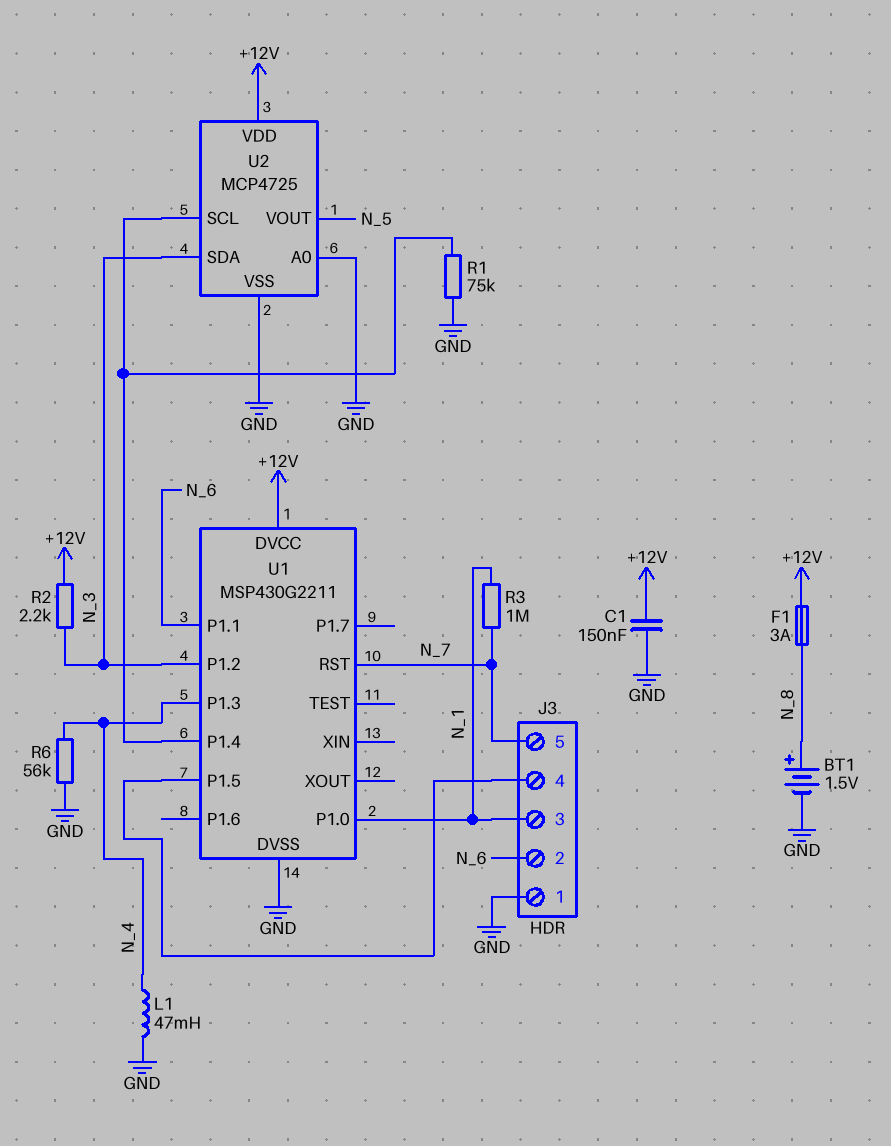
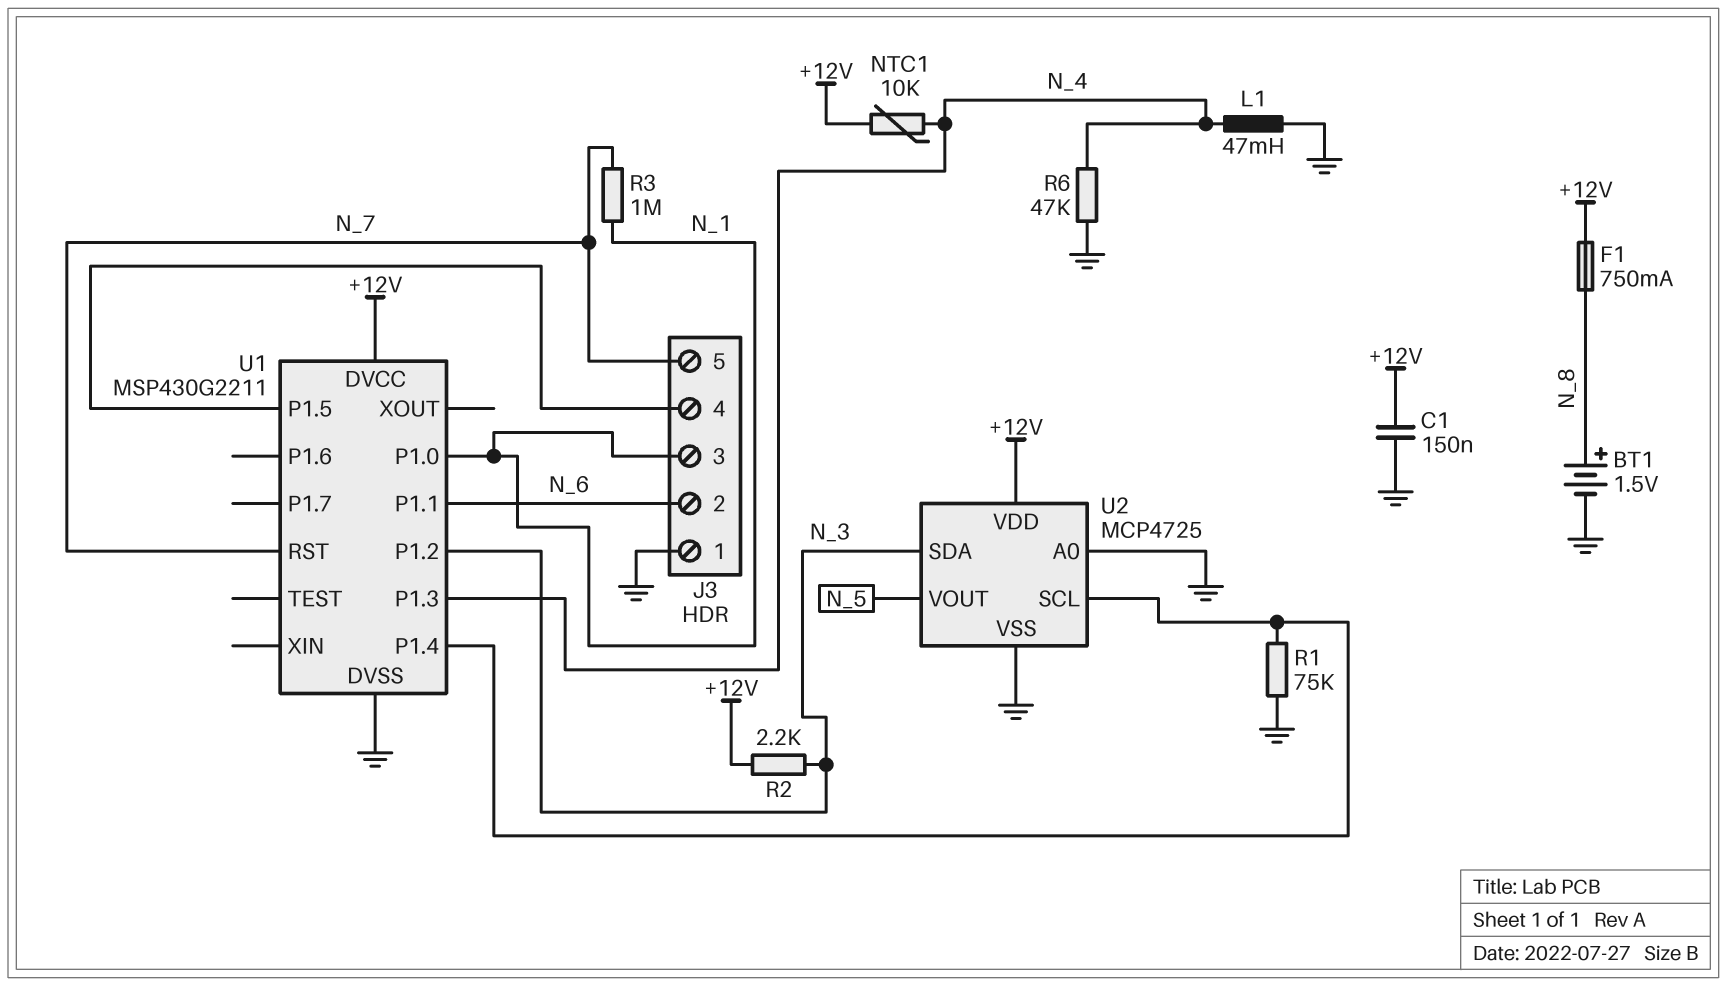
F1: 3A (+12V, N_8) -> 750mA (+12V, N_8)
NTC1: none -> 10k (+12V, N_4)
R6: 56k (GND, N_4) -> 47k (GND, N_4)

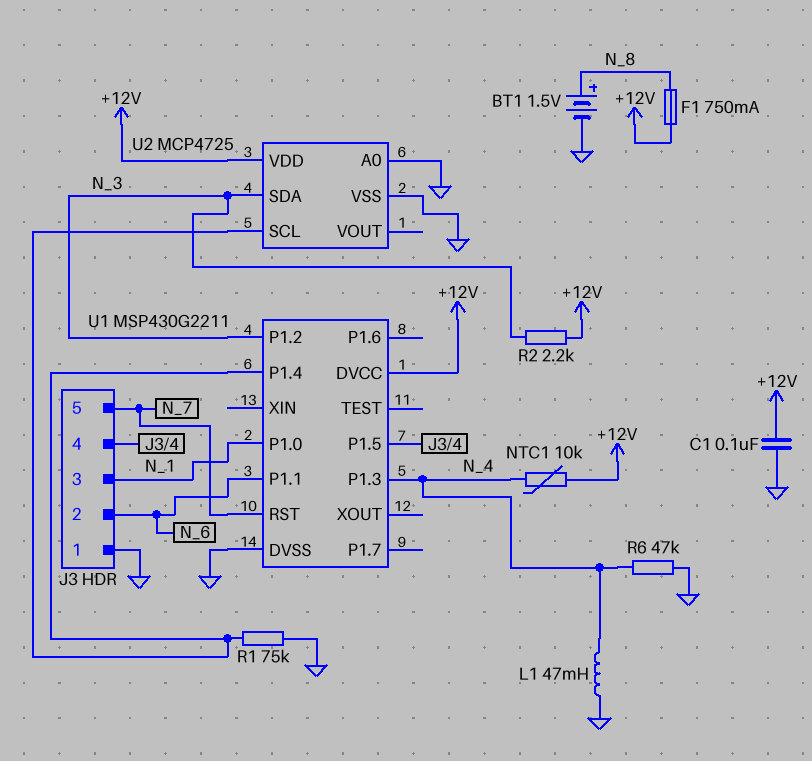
C1: 150nF (+12V, GND) -> 100nF (+12V, GND)
R3: 1M (N_1, N_7) -> none
U2 pin VOUT: N_5 -> none

